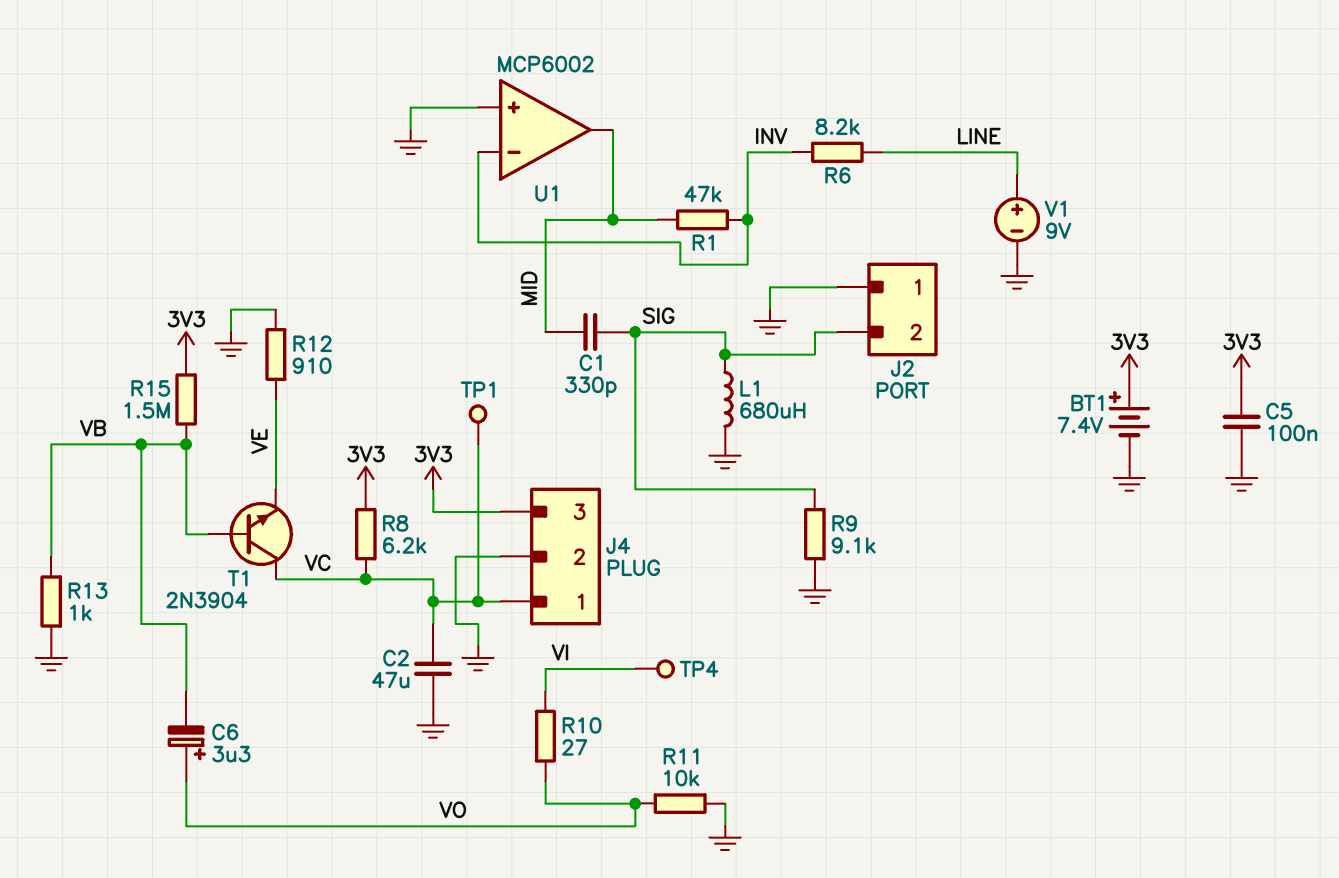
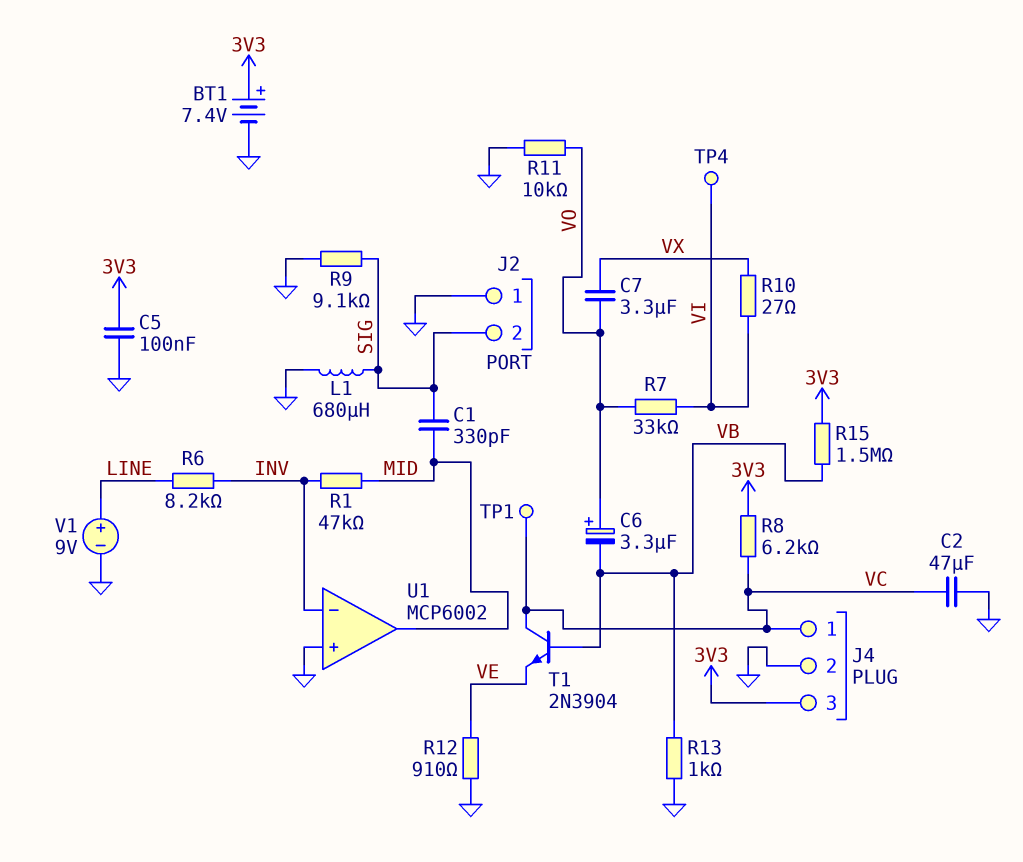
C7: none -> 3.3uF (VO, VX)
R7: none -> 33k (VI, VO)
R10: 27 (VI, VO) -> 27 (VI, VX)

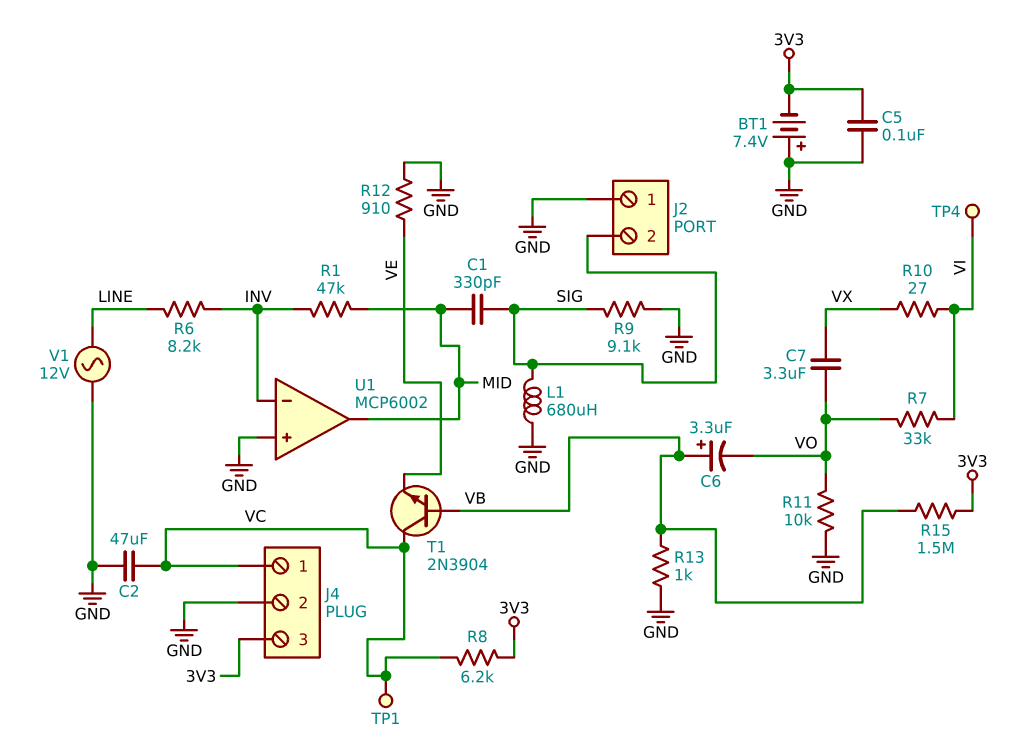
BT1: 7.4V (plus 3V3, minus GND) -> 7.4V (plus GND, minus 3V3)
C6: 3.3uF (plus VO, minus VB) -> 3.3uF (plus VB, minus VO)
V1: 9V (plus LINE, minus GND) -> AC 12V (GND, LINE)

